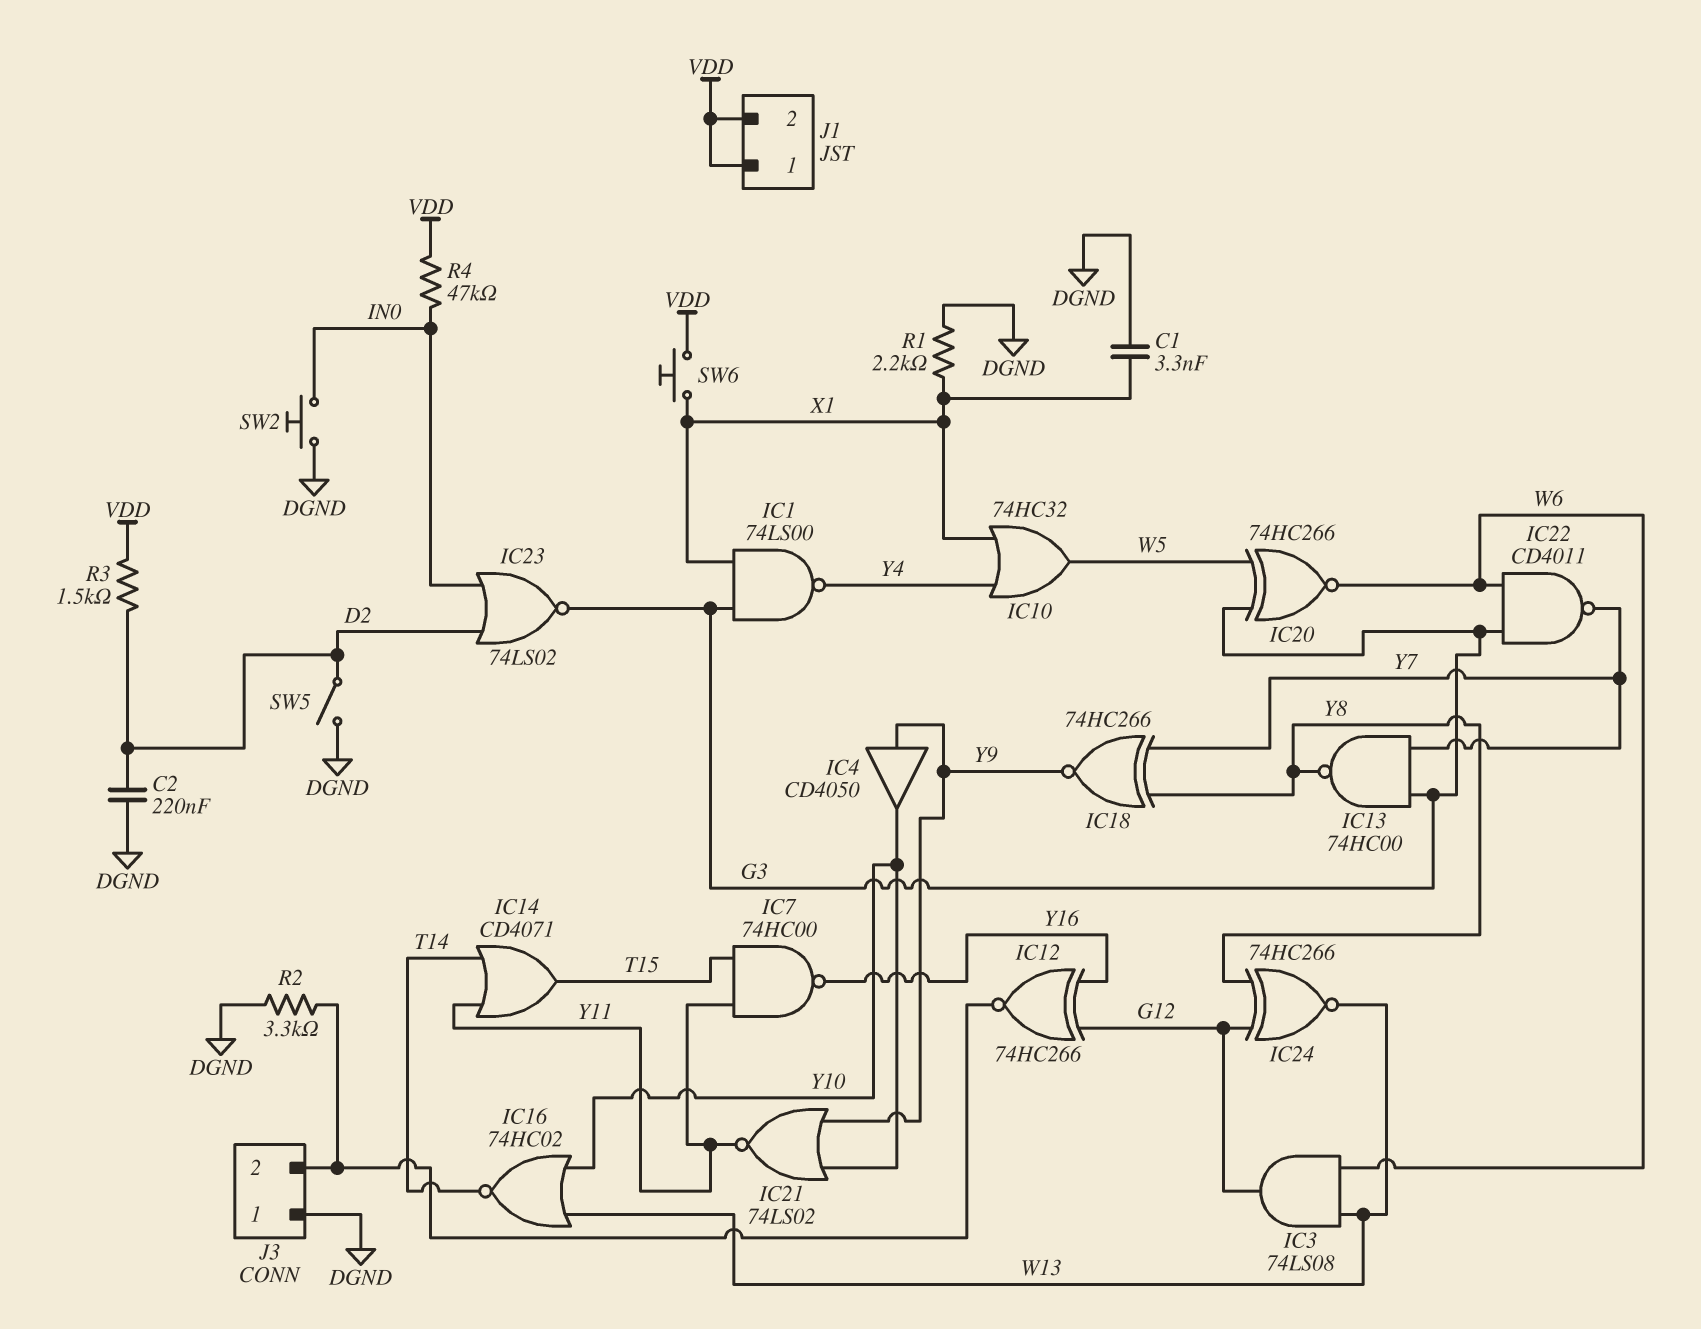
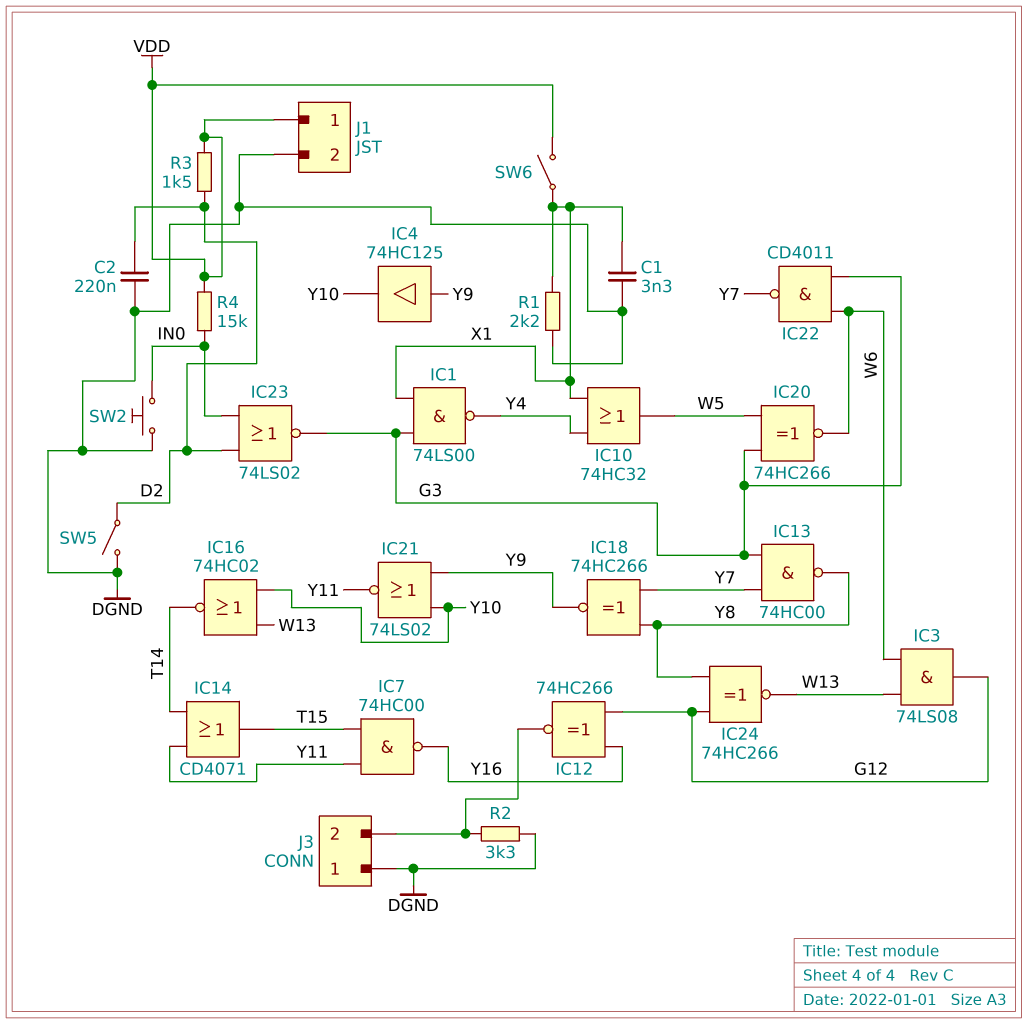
IC4: buffer CD4050 (in Y9, out Y10) -> buffer 74HC125 (in Y9, out Y10)
J1 pin 2: VDD -> DGND
R4: 47k (IN0, VDD) -> 15k (IN0, VDD)
SW6: button (VDD, X1) -> switch (VDD, X1)

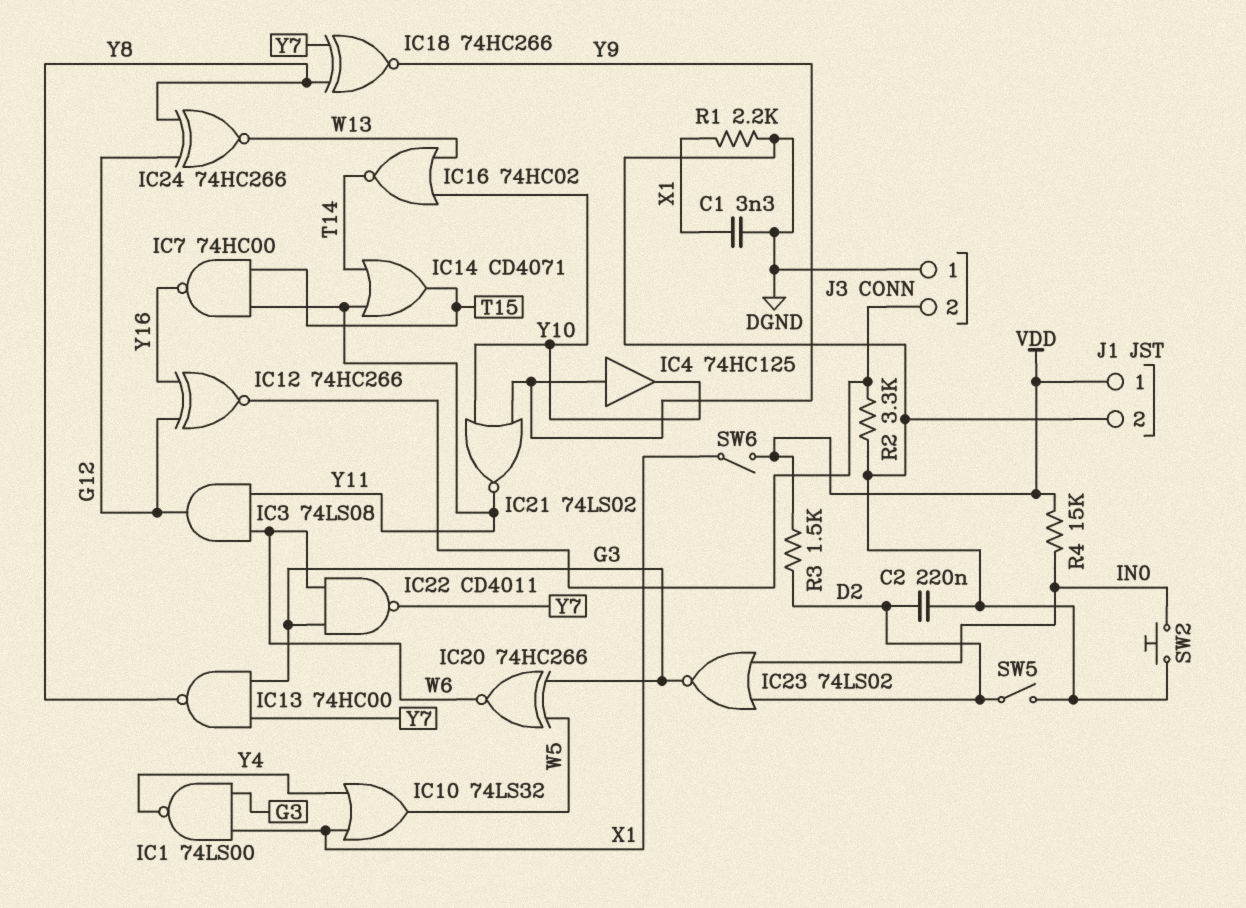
IC3: AND 74LS08 (in W6, in W13, out G12) -> AND 74LS08 (in W6, in Y11, out G12)
IC10: OR 74HC32 (in X1, in Y4, out W5) -> OR 74LS32 (in X1, in Y4, out W5)

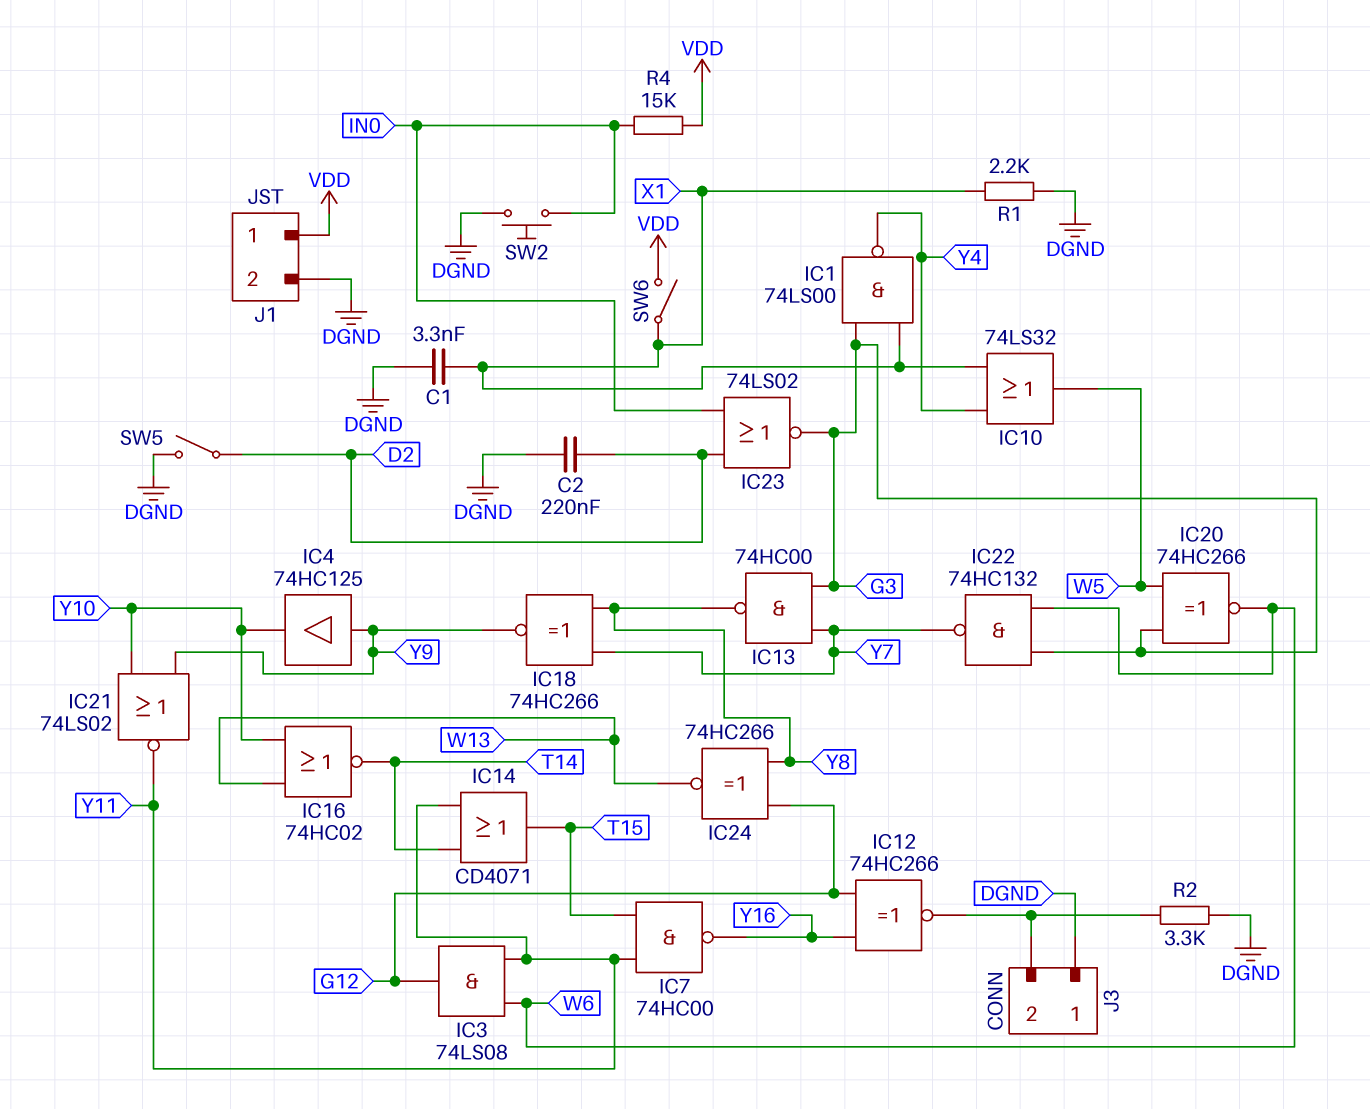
IC22: NAND CD4011 (in G3, in W6, out Y7) -> NAND 74HC132 (in G3, in W6, out Y7)
R3: 1.5k (D2, VDD) -> none

